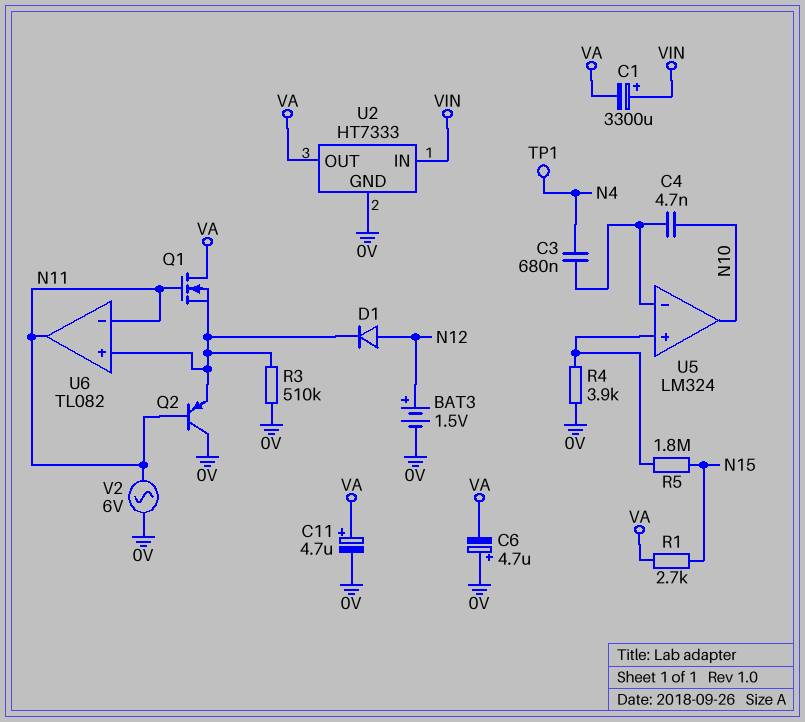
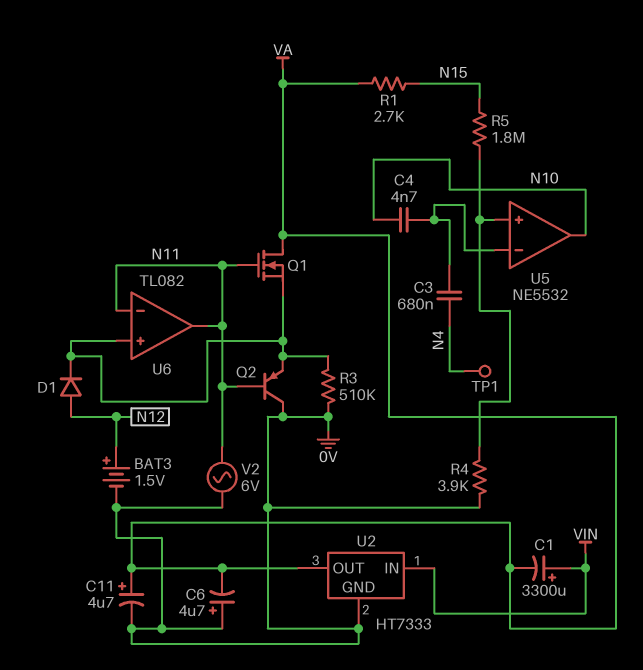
U5: LM324 -> NE5532

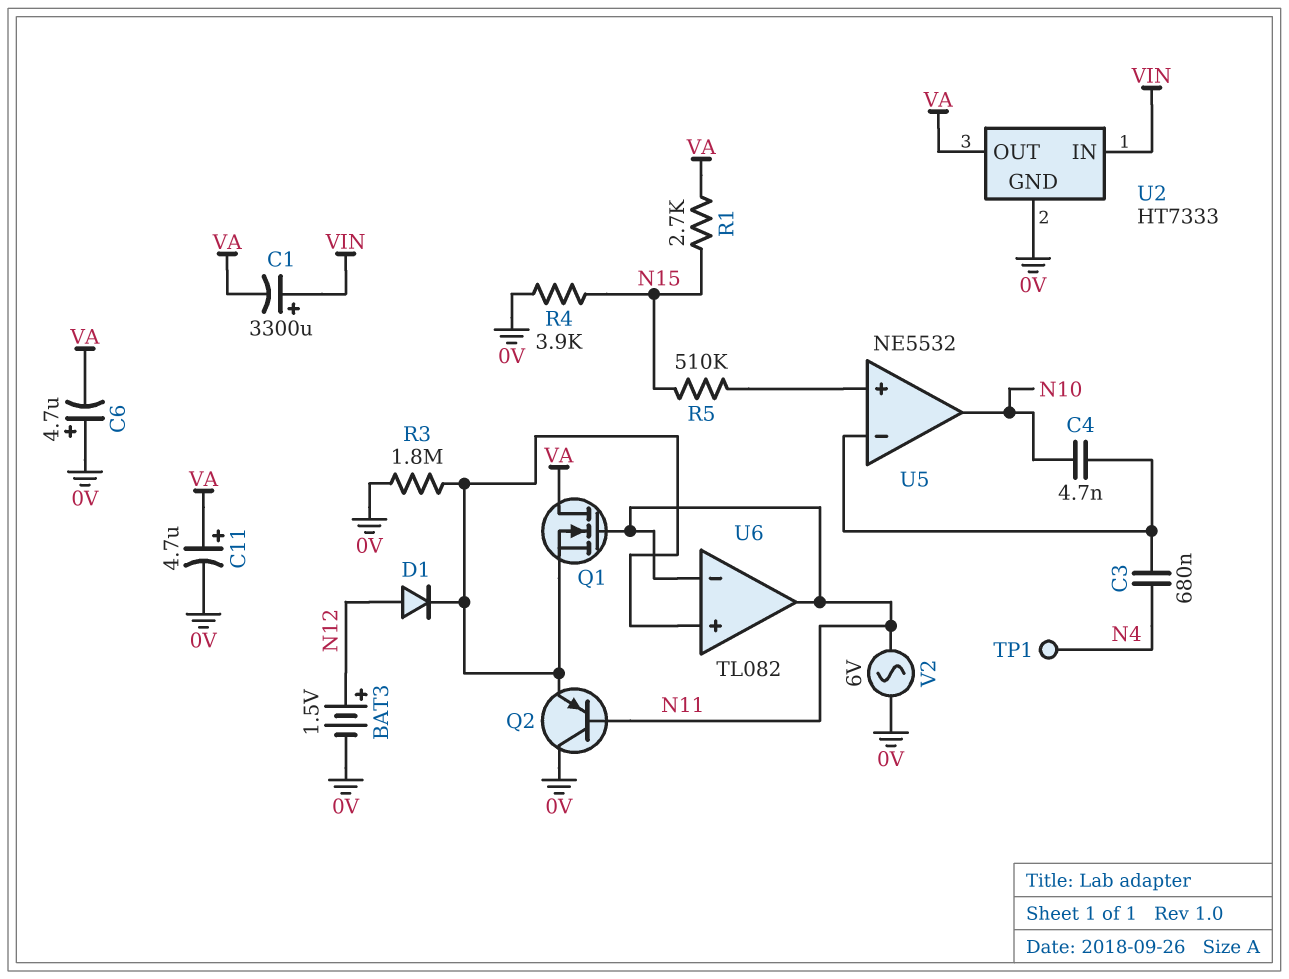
R3: 510k (0V, U6/in+) -> 1.8M (0V, U6/in+)
R4: 3.9k (0V, U5/in+) -> 3.9k (0V, N15)
R5: 1.8M (N15, U5/in+) -> 510k (N15, U5/in+)

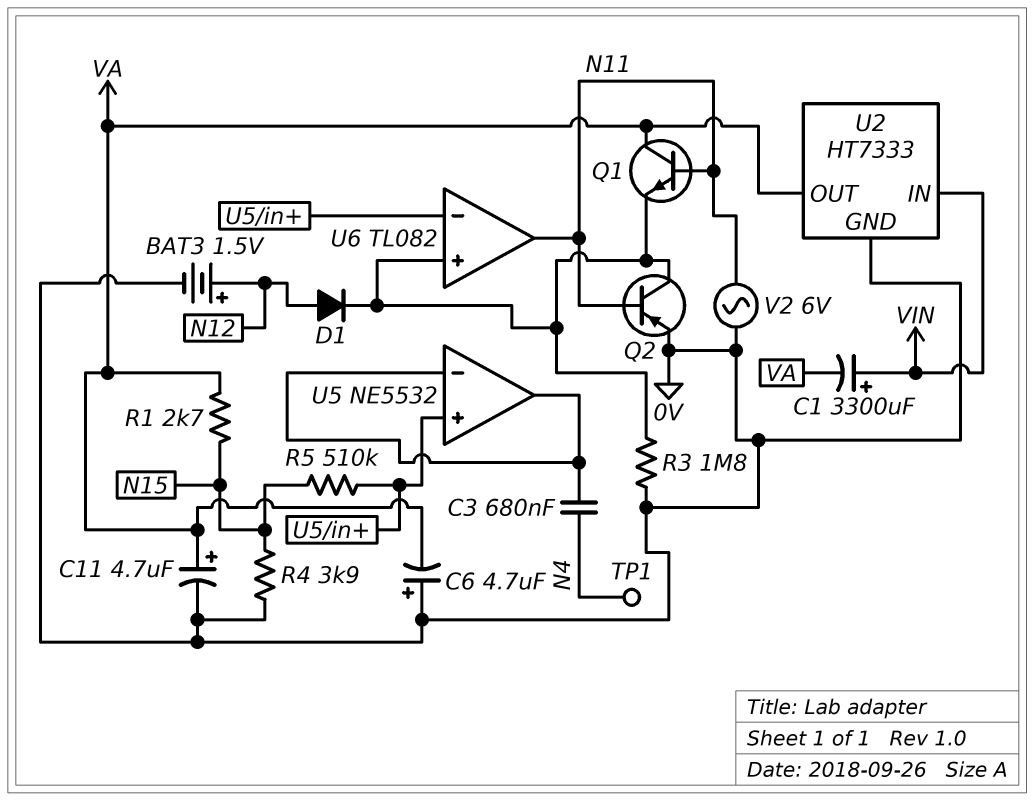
C4: 4.7nF (N10, U5/in-) -> none
Q1: NMOS (G N11, D VA, S U6/in+) -> NPN (B N11, C VA, E U6/in+)
Q2: PNP (B N11, C 0V, E U6/in+) -> PNP (B N11, C U6/in+, E 0V)
U5 pin out: N10 -> U5/in-
U6 pin in-: N11 -> U5/in+

